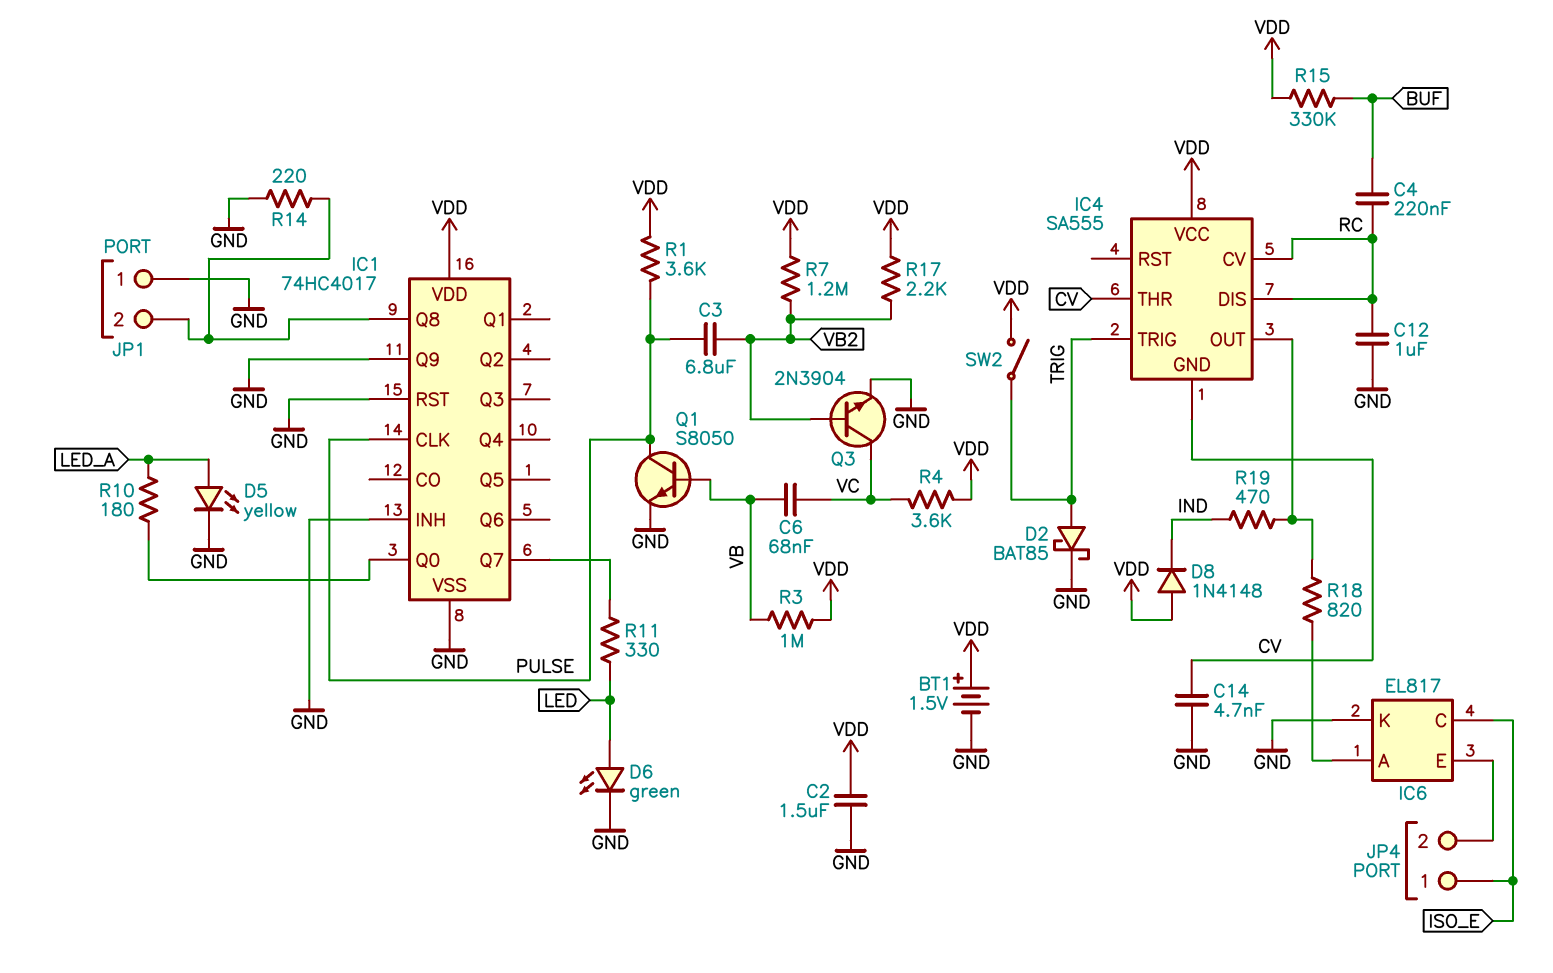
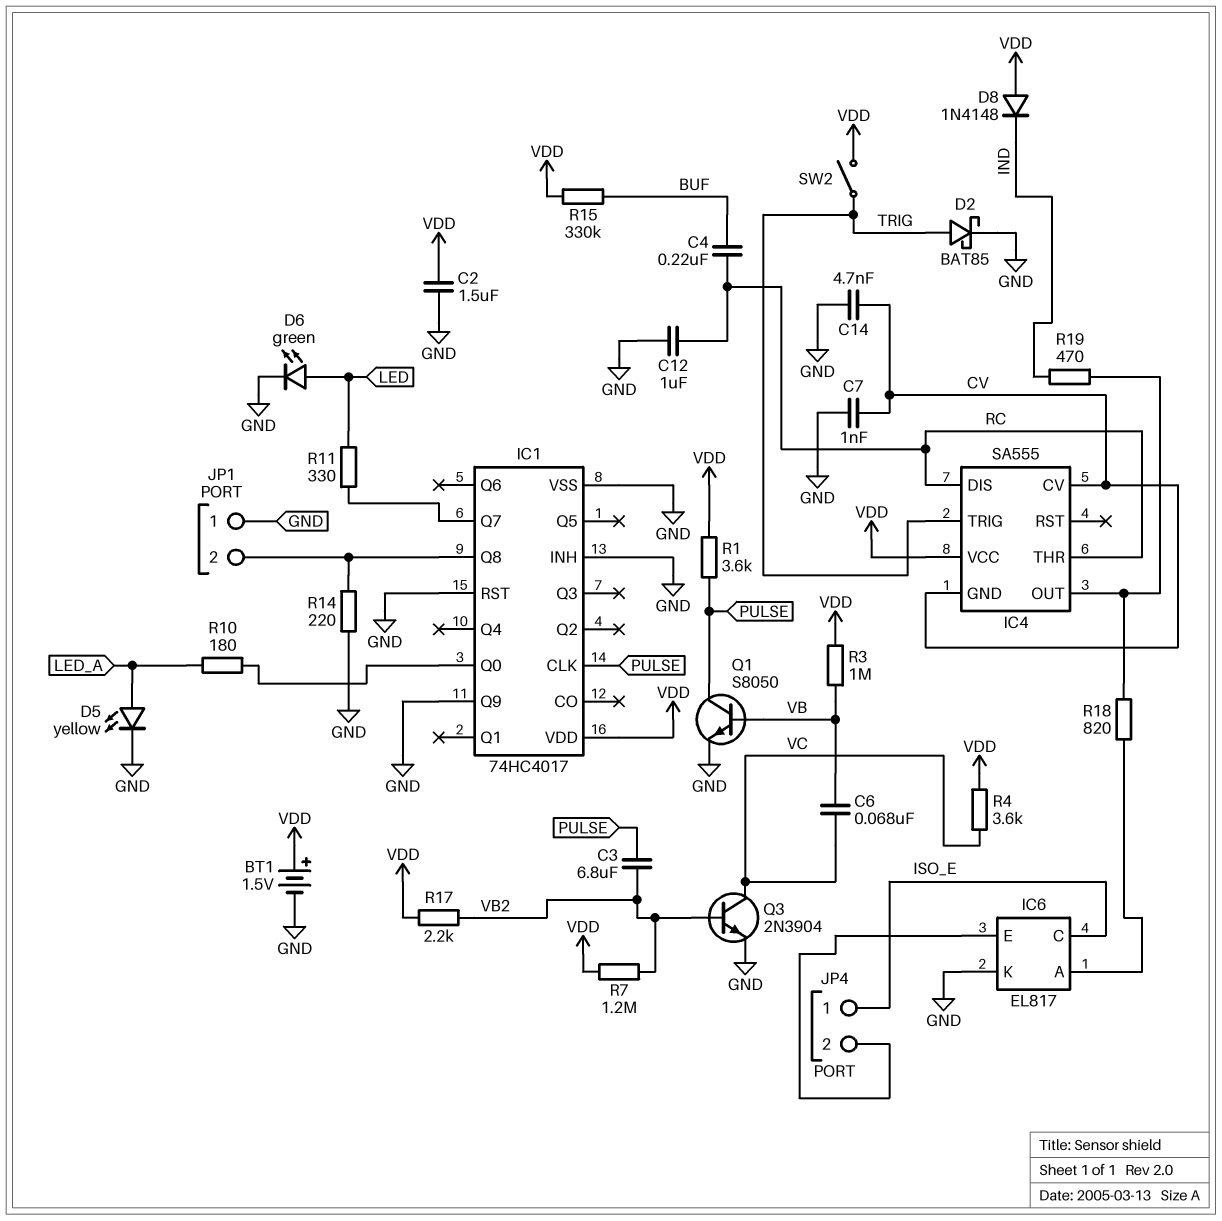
C7: none -> 1nF (CV, GND)
IC4 pin CV: RC -> CV
IC4 pin THR: CV -> RC

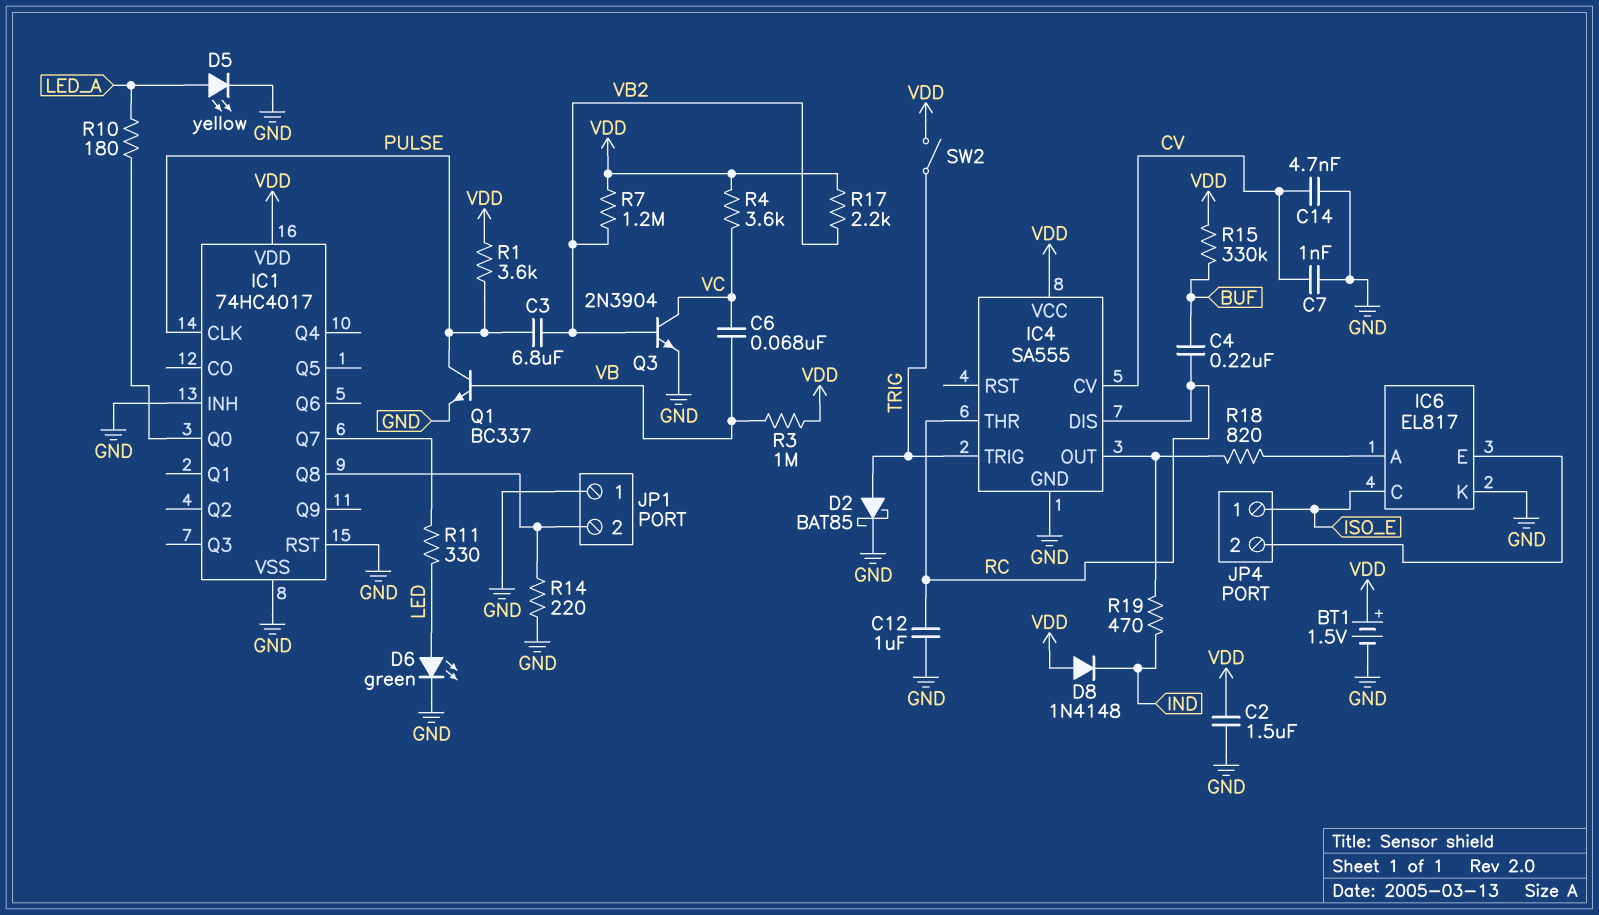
IC1 pin Q9: GND -> none
IC4 pin GND: CV -> GND
Q1: NPN S8050 (B VB, C PULSE, E GND) -> NPN BC337 (B VB, C PULSE, E GND)

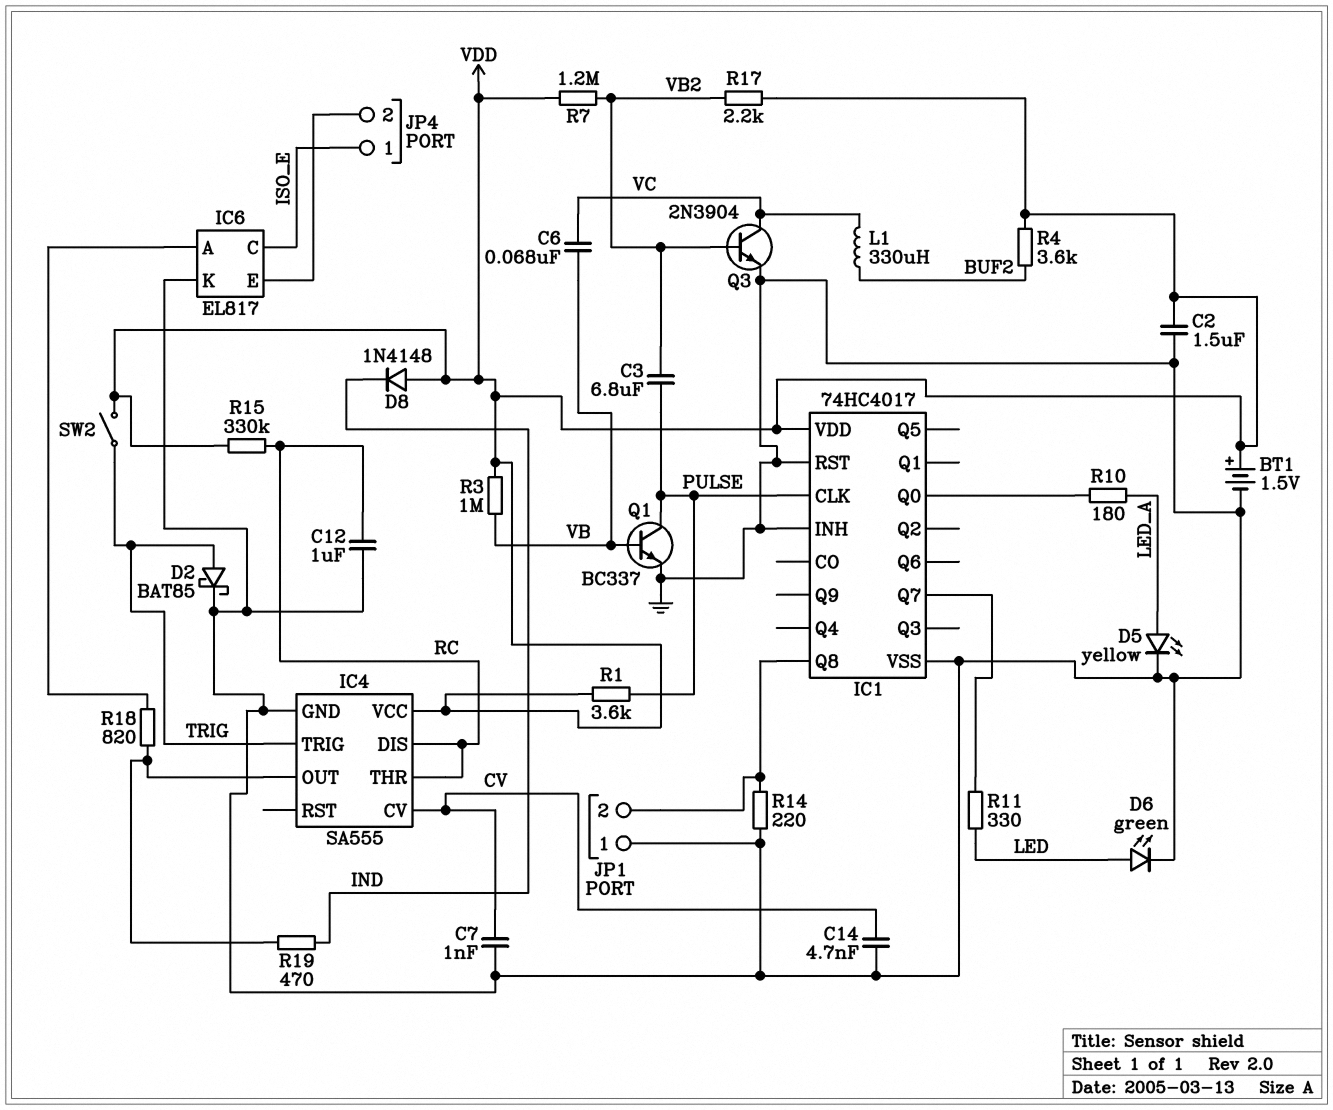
C4: 220nF (BUF, RC) -> none
L1: none -> 330uH (BUF2, VC)
R4: 3.6k (VC, VDD) -> 3.6k (BUF2, VDD)
R15: 330k (BUF, VDD) -> 330k (RC, VDD)

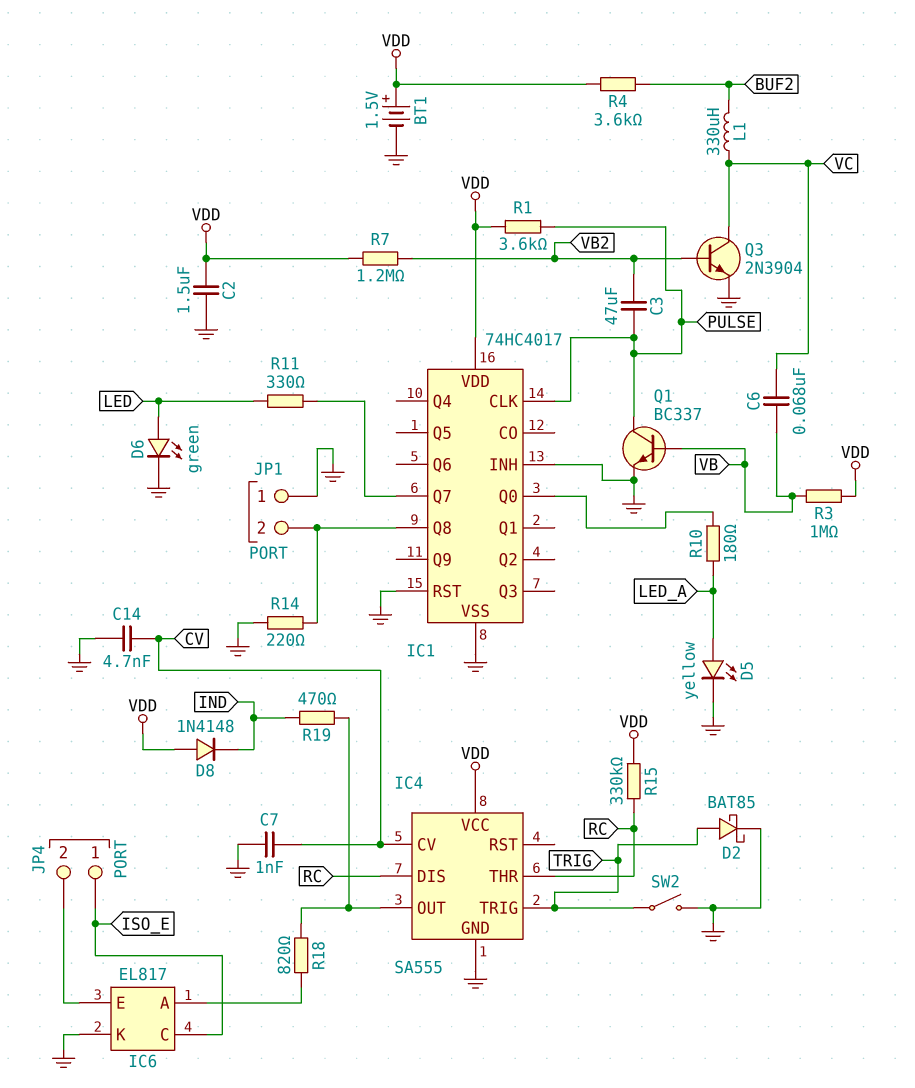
C3: 6.8uF (PULSE, VB2) -> 47uF (PULSE, VB2)
C12: 1uF (GND, RC) -> none
R17: 2.2k (VB2, VDD) -> none
SW2: switch (TRIG, VDD) -> switch (GND, TRIG)

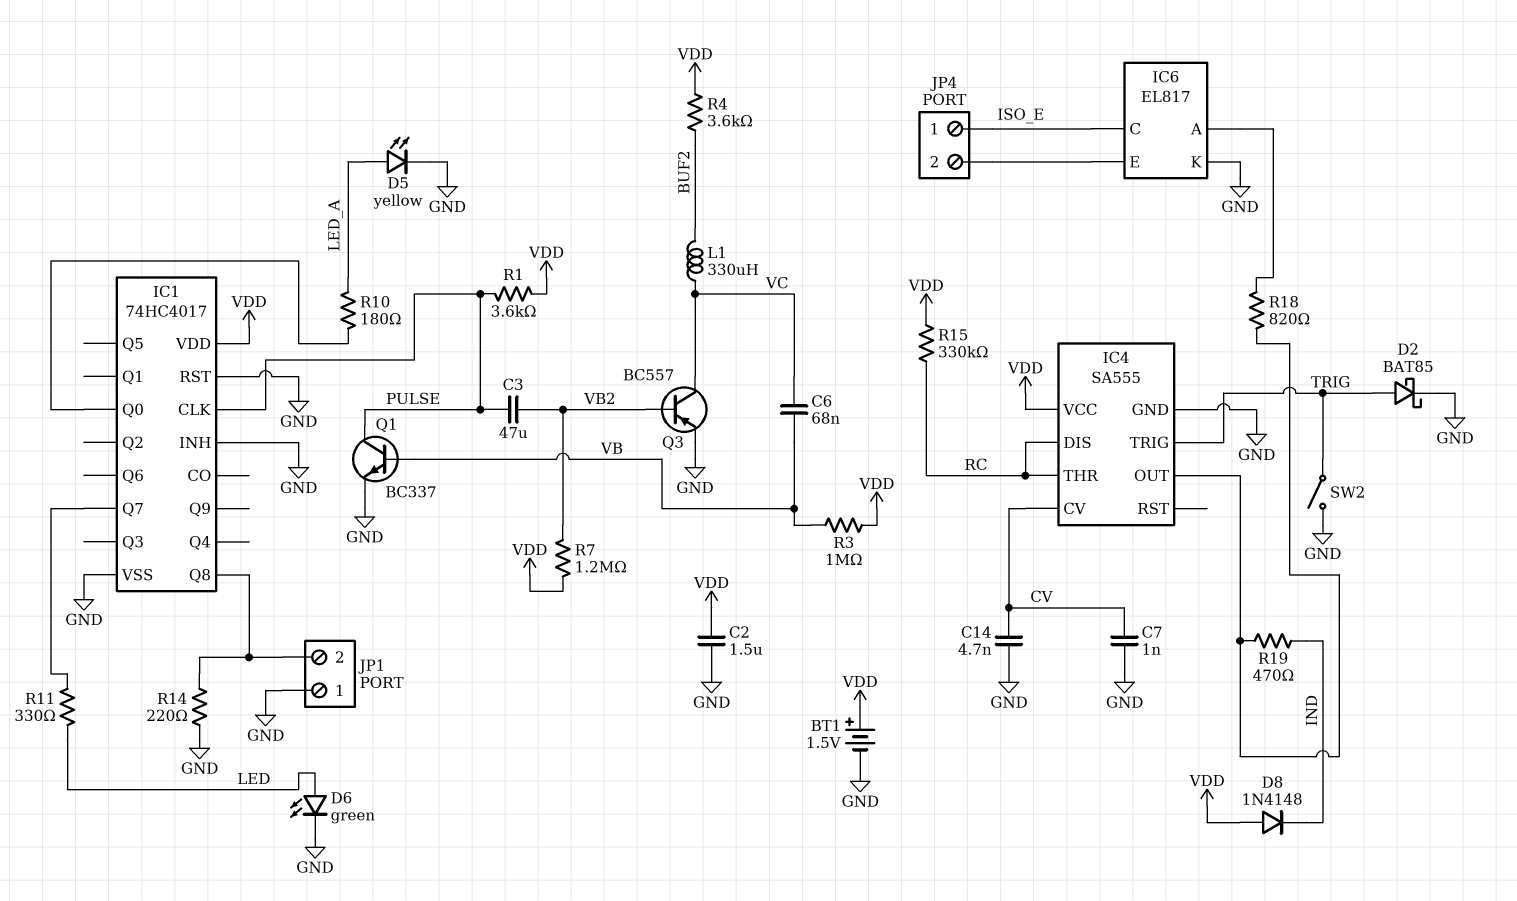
Q3: NPN 2N3904 (B VB2, C VC, E GND) -> PNP BC557 (B VB2, C VC, E GND)

